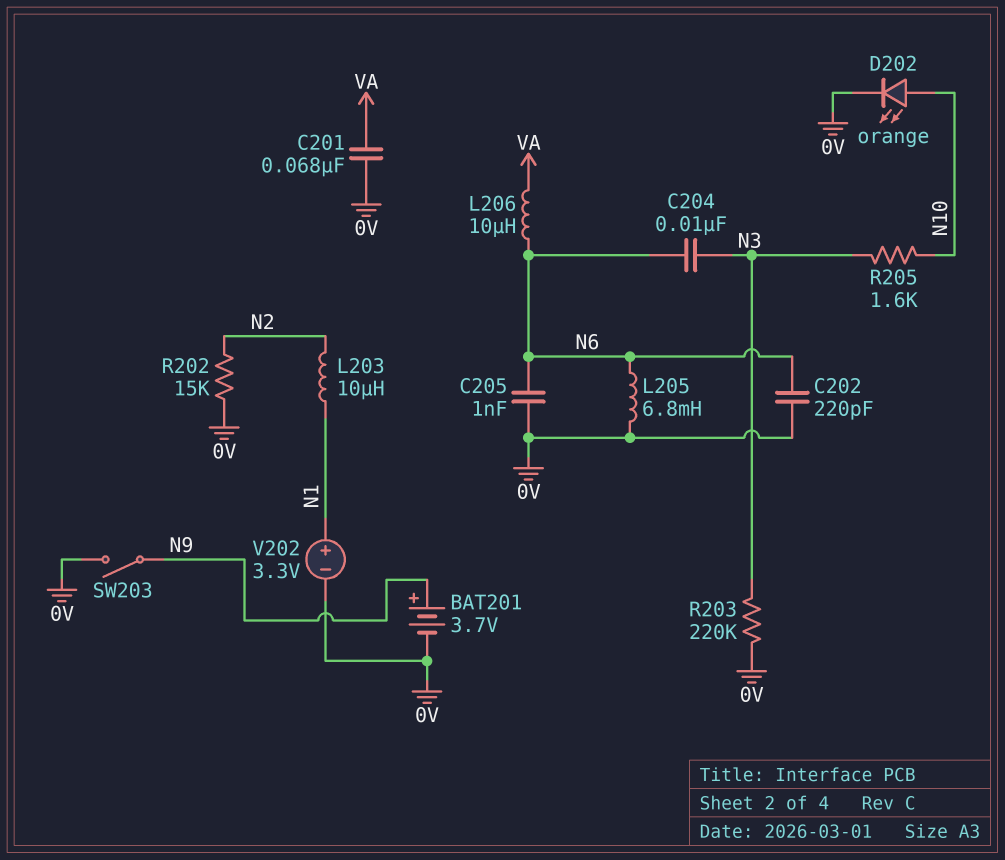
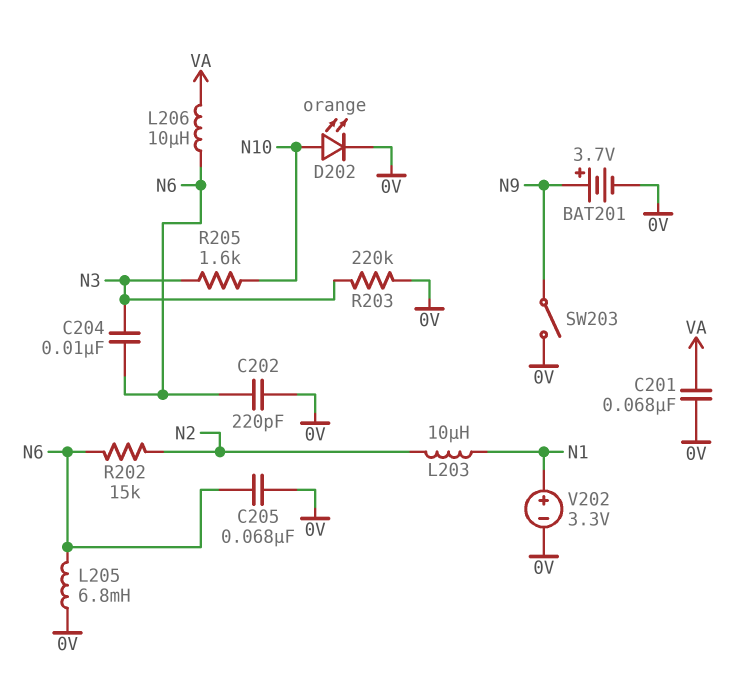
C205: 1nF (0V, N6) -> 68nF (0V, N6)
R202: 15k (0V, N2) -> 15k (N2, N6)

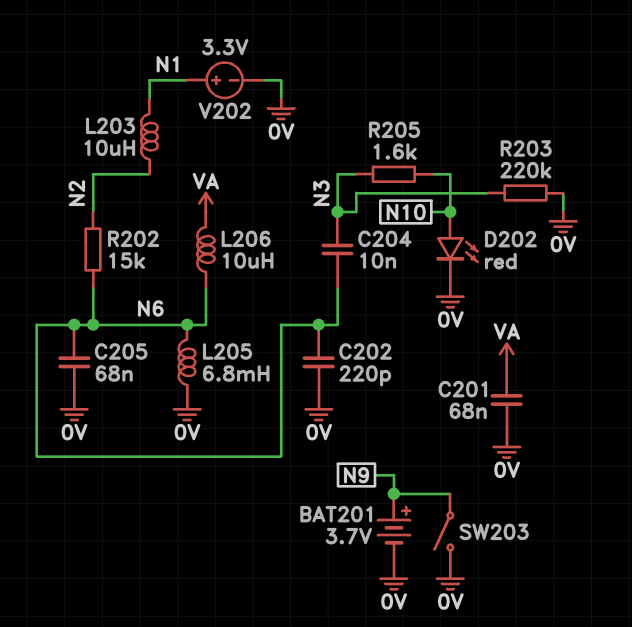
D202: LED orange (A N10, K 0V) -> LED red (A N10, K 0V)

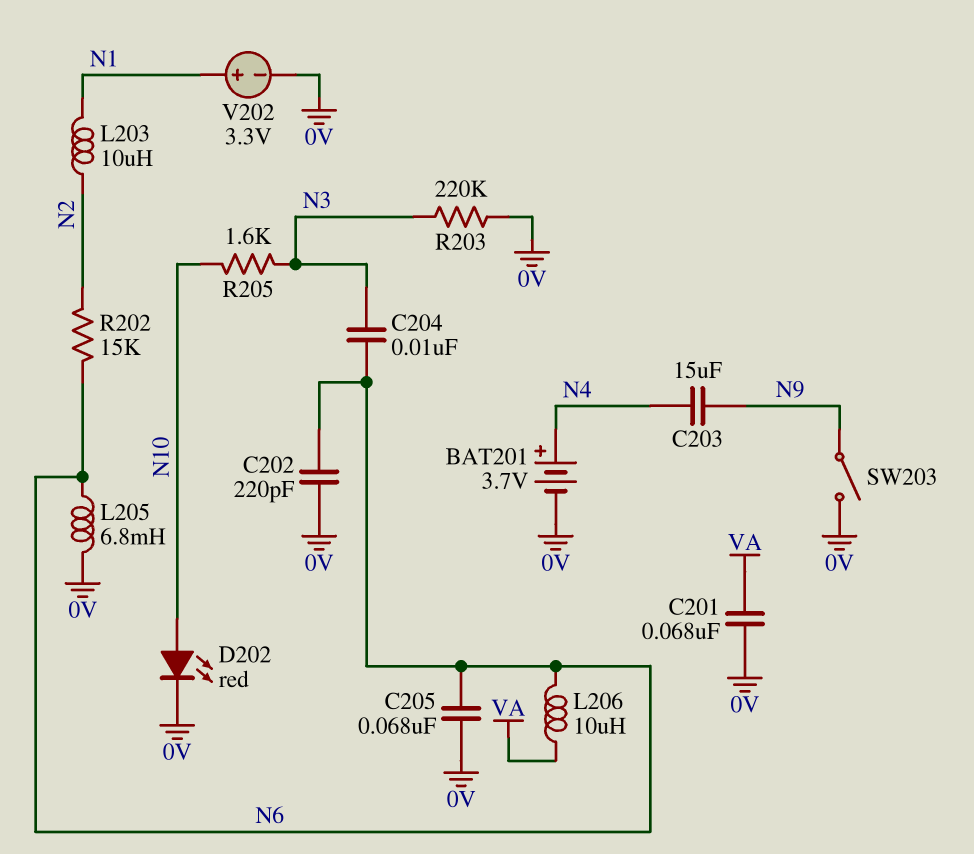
BAT201: 3.7V (plus N9, minus 0V) -> 3.7V (plus N4, minus 0V)
C203: none -> 15uF (N4, N9)

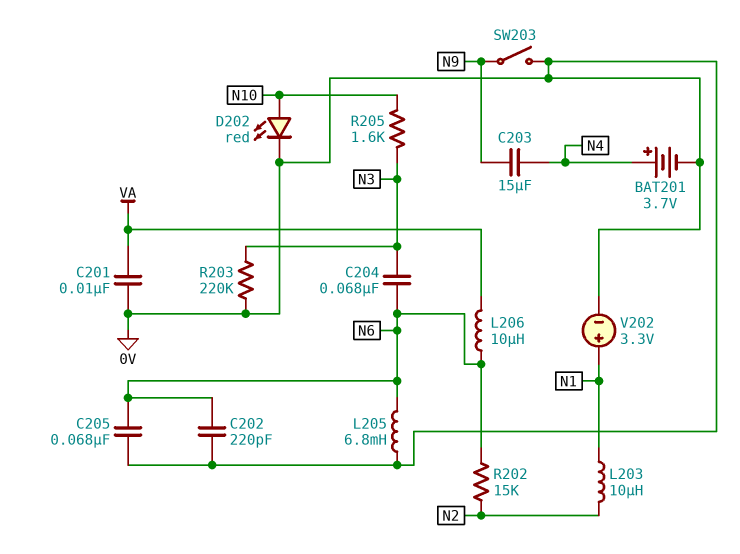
C201: 68nF (0V, VA) -> 10nF (0V, VA)
C204: 10nF (N3, N6) -> 68nF (N3, N6)

